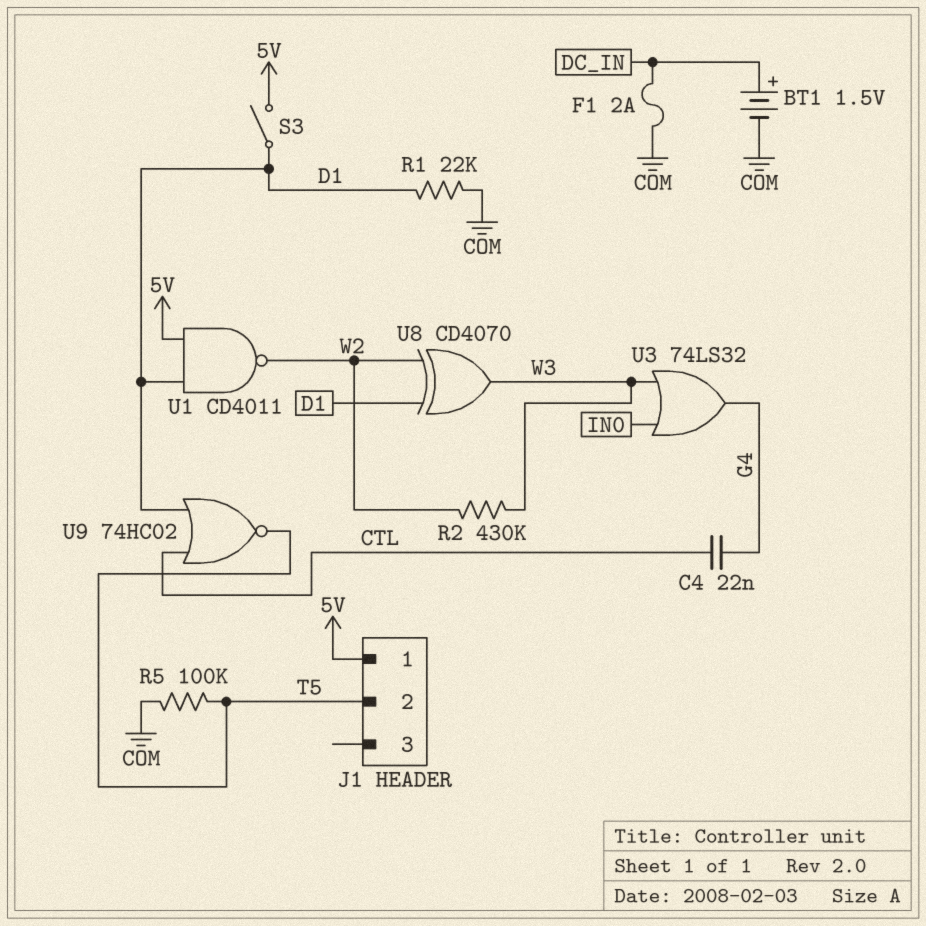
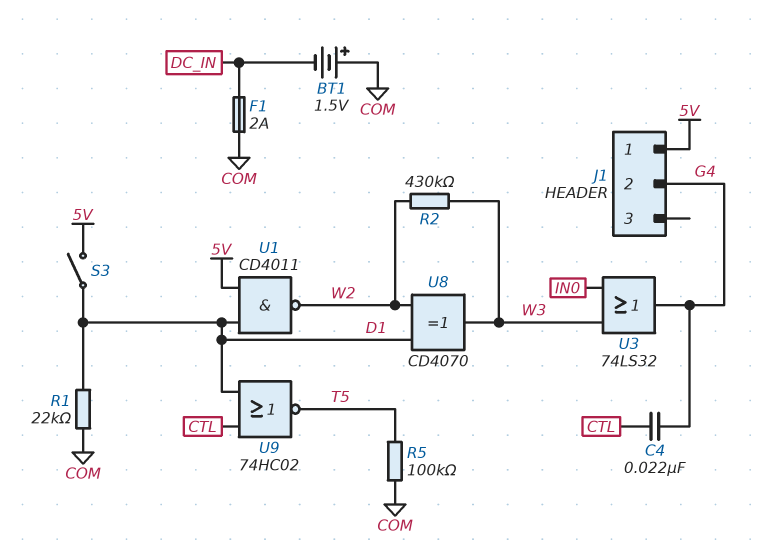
BT1: 1.5V (plus DC_IN, minus COM) -> 1.5V (plus COM, minus DC_IN)
J1 pin 2: T5 -> G4

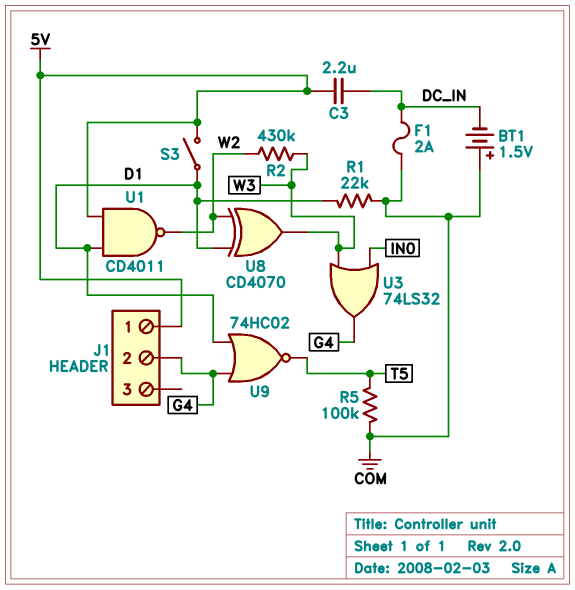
C3: none -> 2.2uF (5V, DC_IN)
C4: 22nF (CTL, G4) -> none
U9: NOR 74HC02 (in CTL, in D1, out T5) -> NOR 74HC02 (in D1, in G4, out T5)

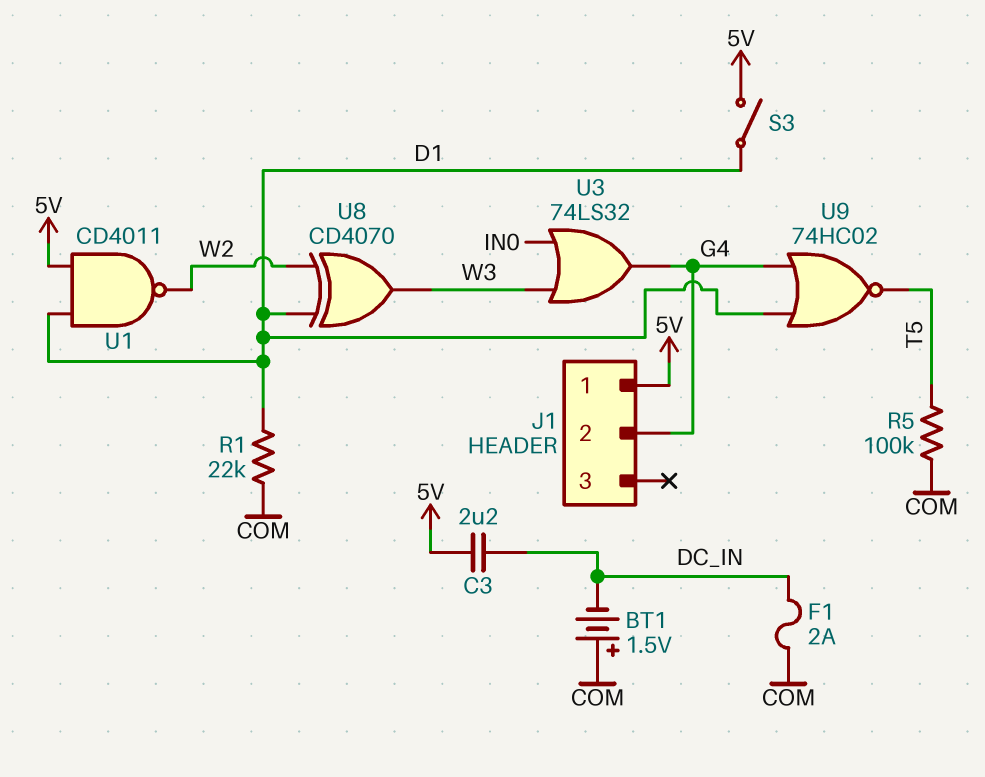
R2: 430k (W2, W3) -> none

